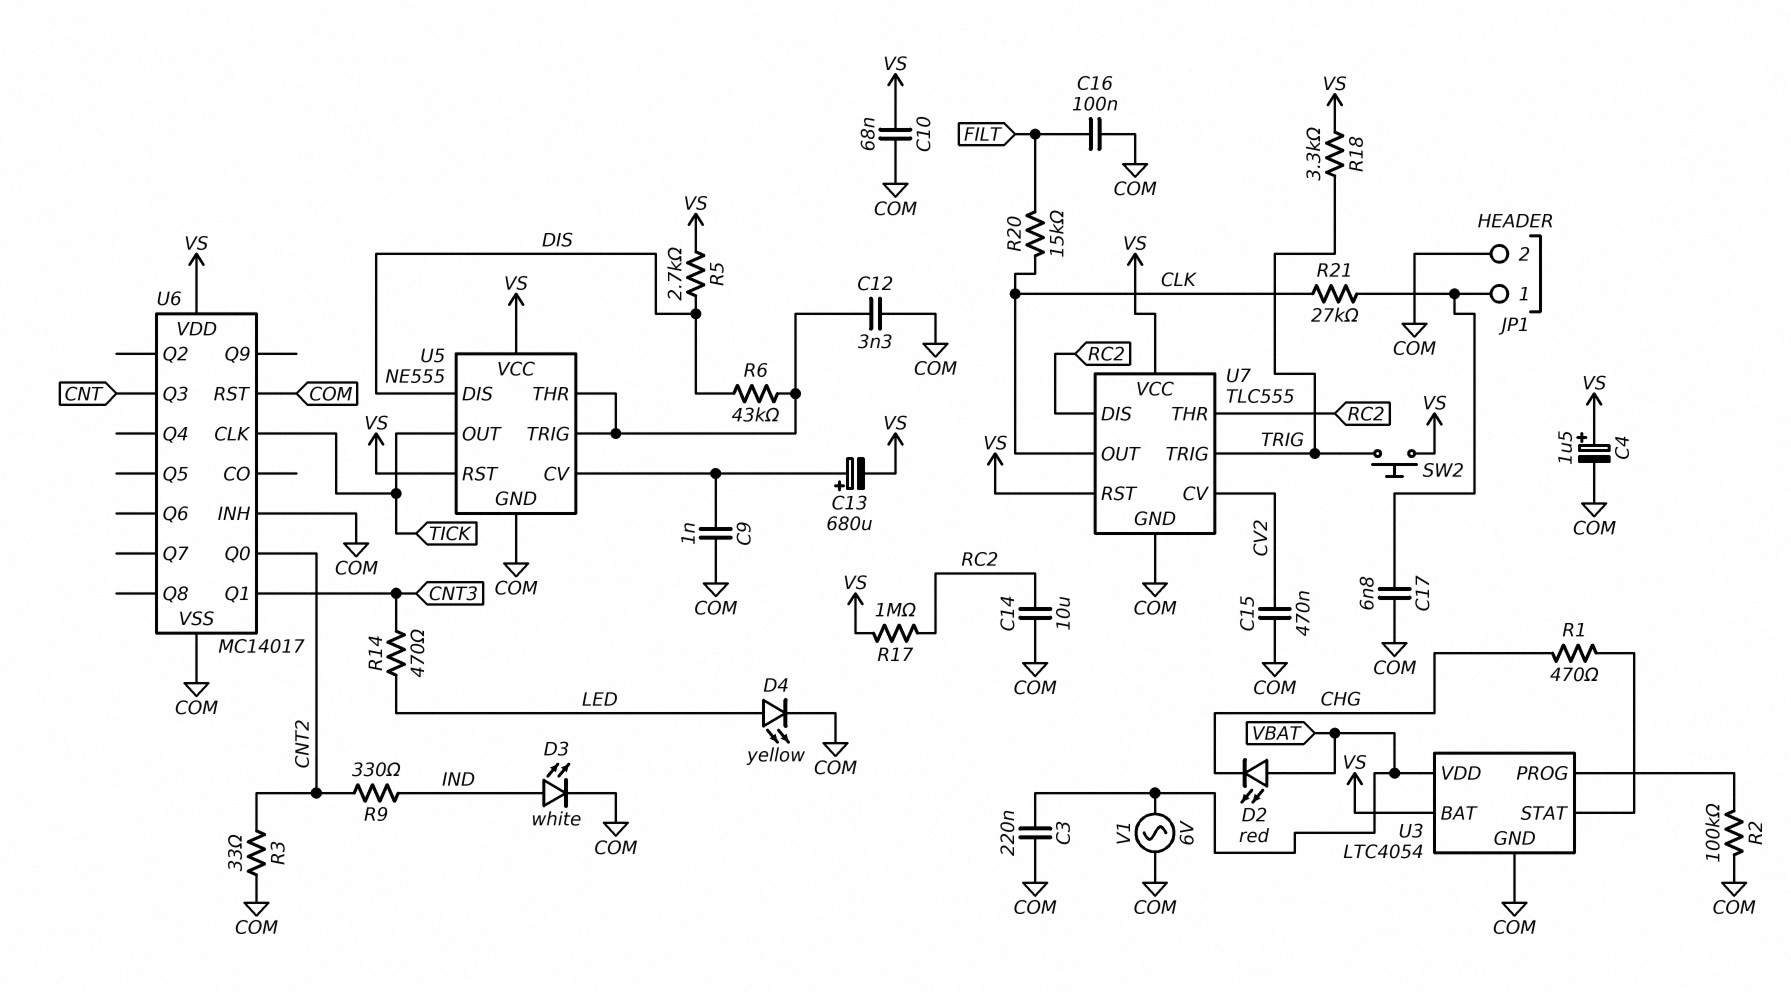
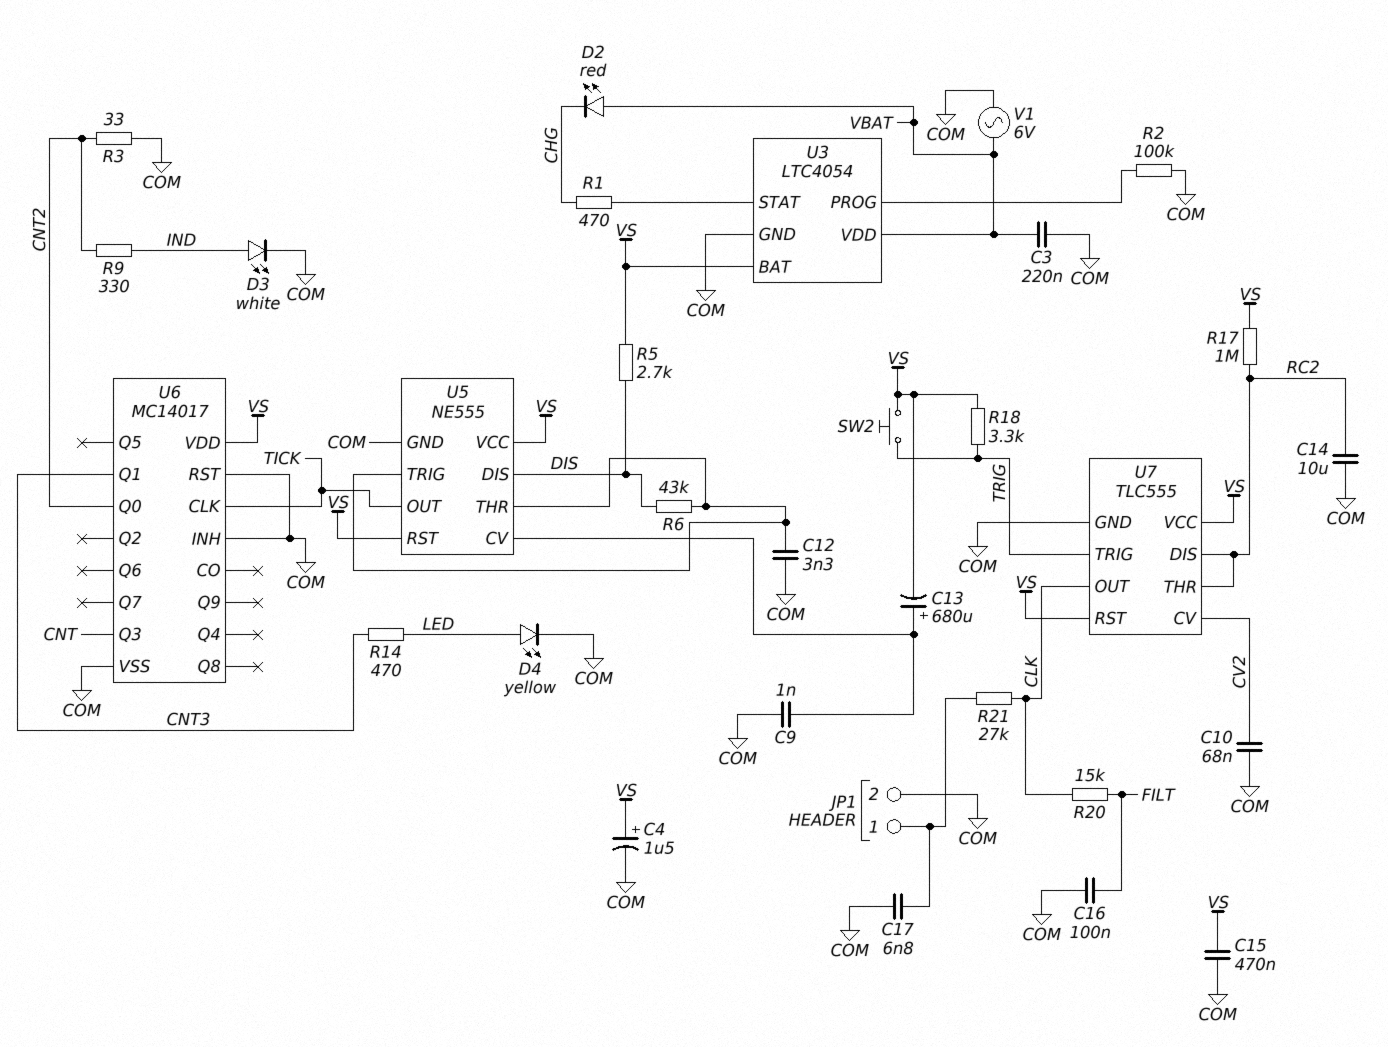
C10: 68nF (COM, VS) -> 68nF (COM, CV2)
C15: 470nF (COM, CV2) -> 470nF (COM, VS)

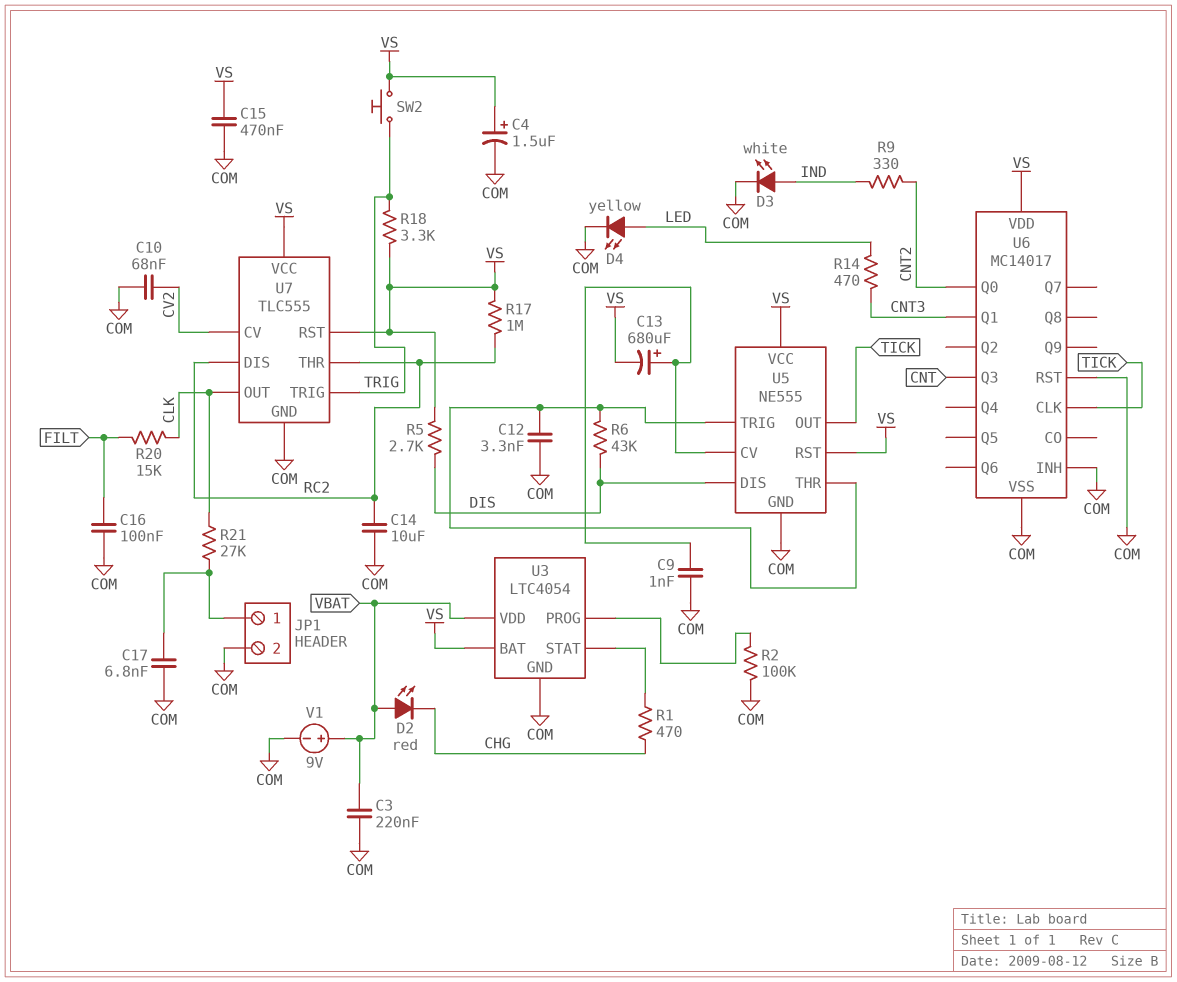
R3: 33 (CNT2, COM) -> none
V1: AC 6V (COM, VBAT) -> 9V (plus VBAT, minus COM)

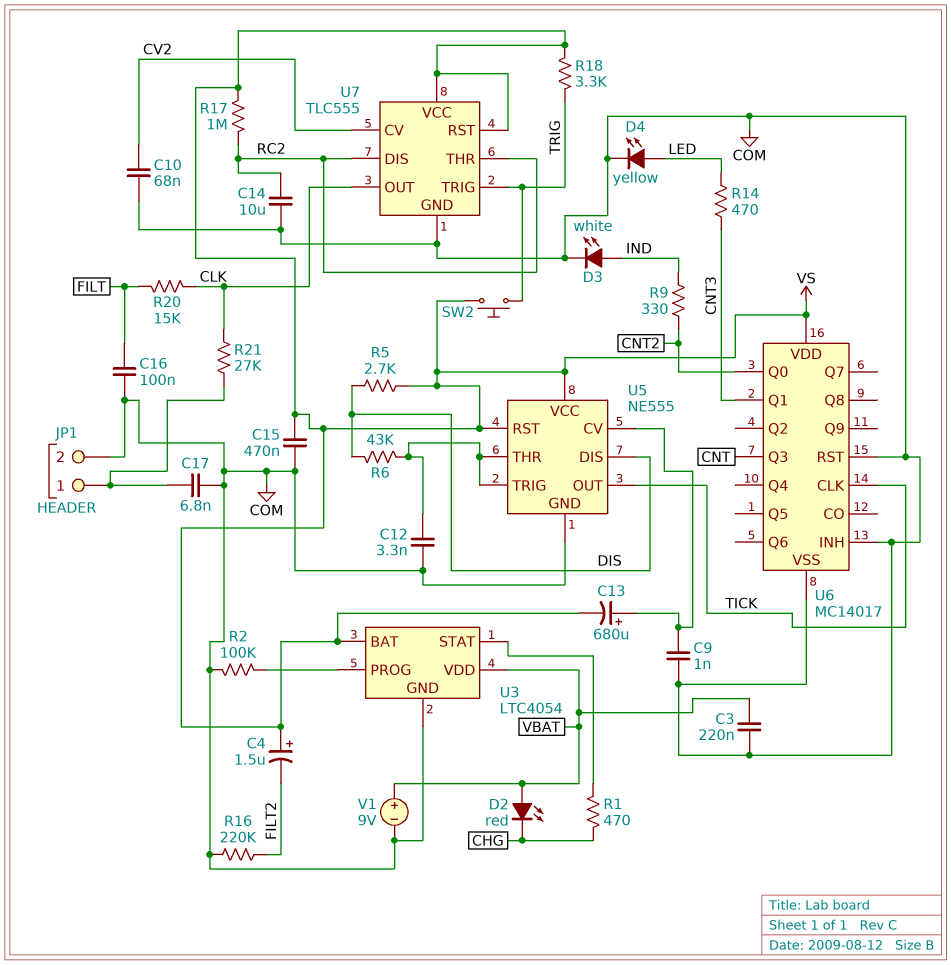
C4: 1.5uF (plus VS, minus COM) -> 1.5uF (plus VS, minus FILT2)
R16: none -> 220k (COM, FILT2)

